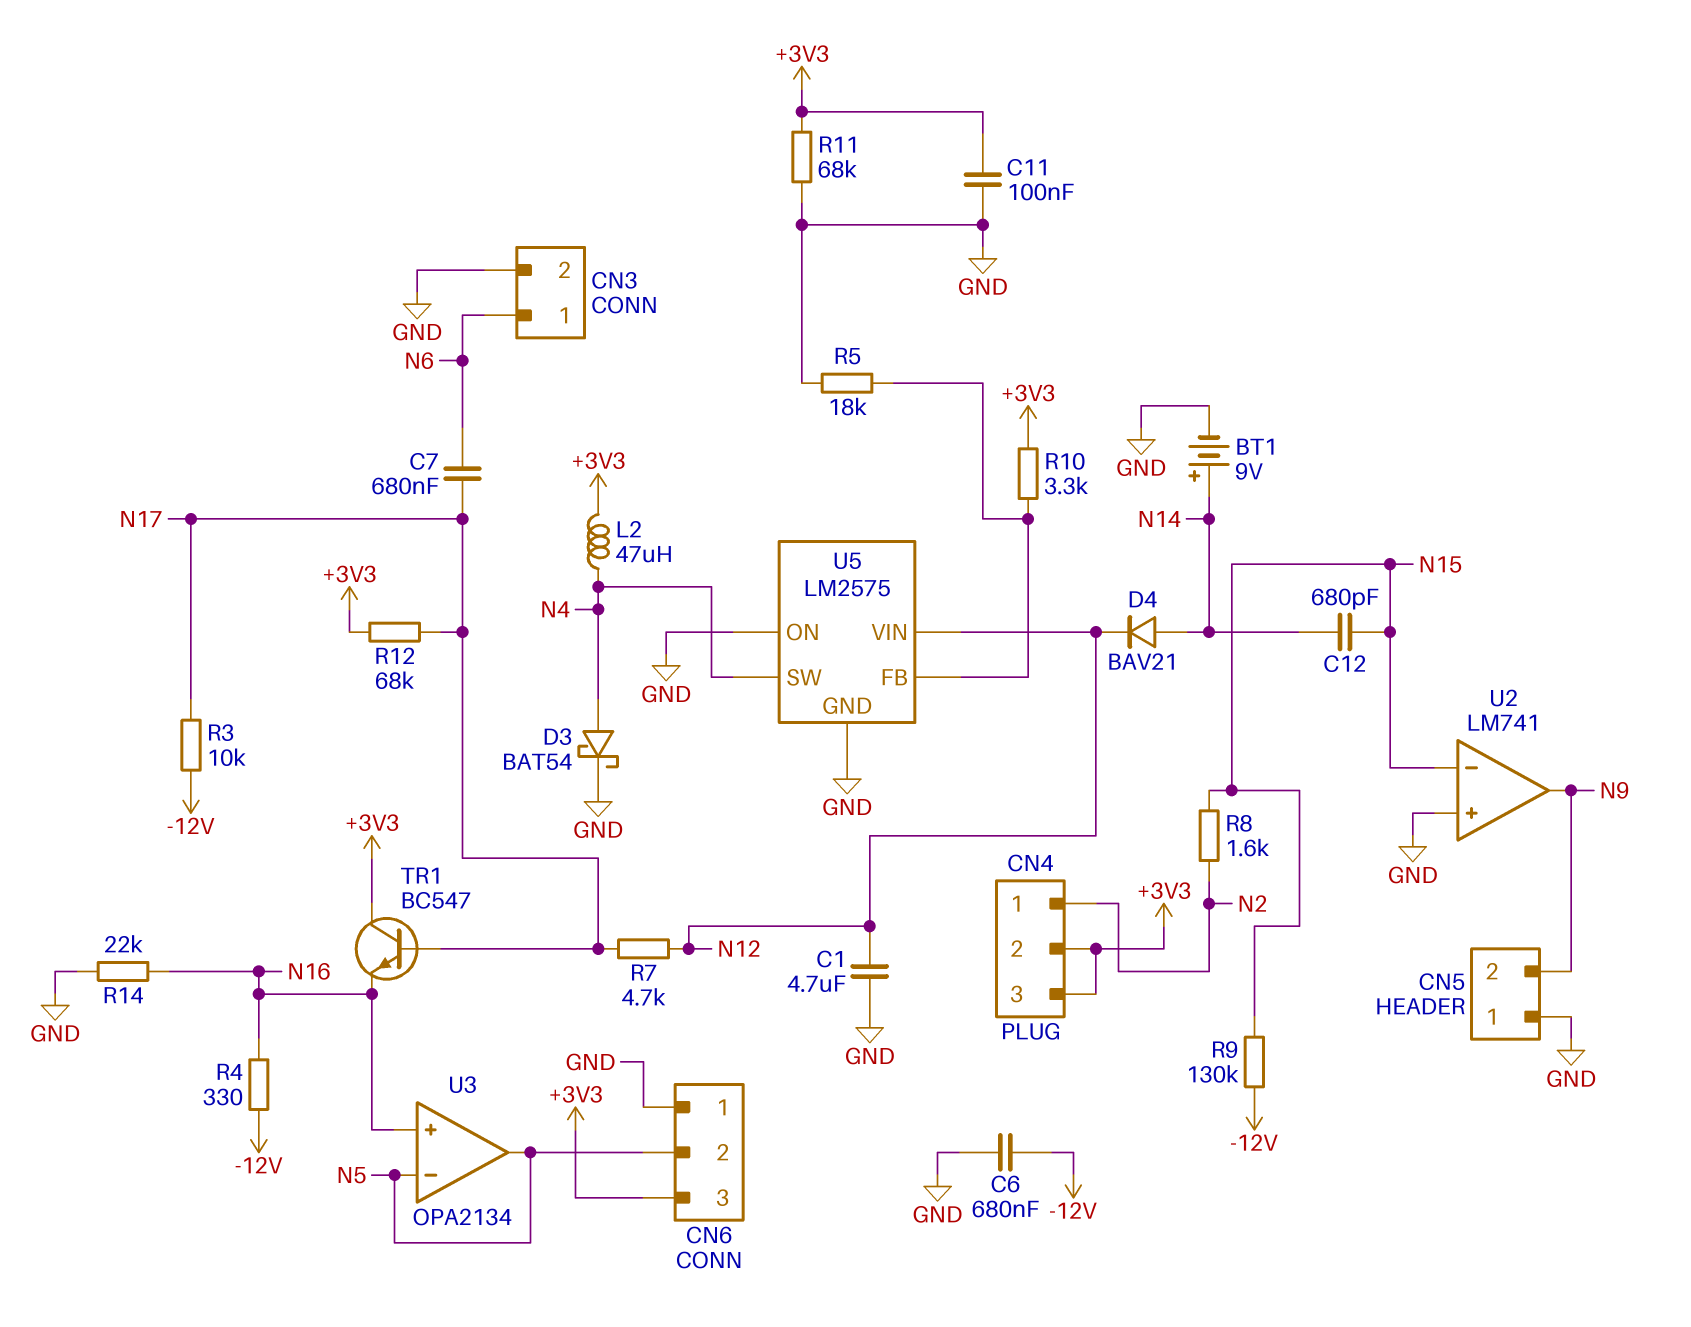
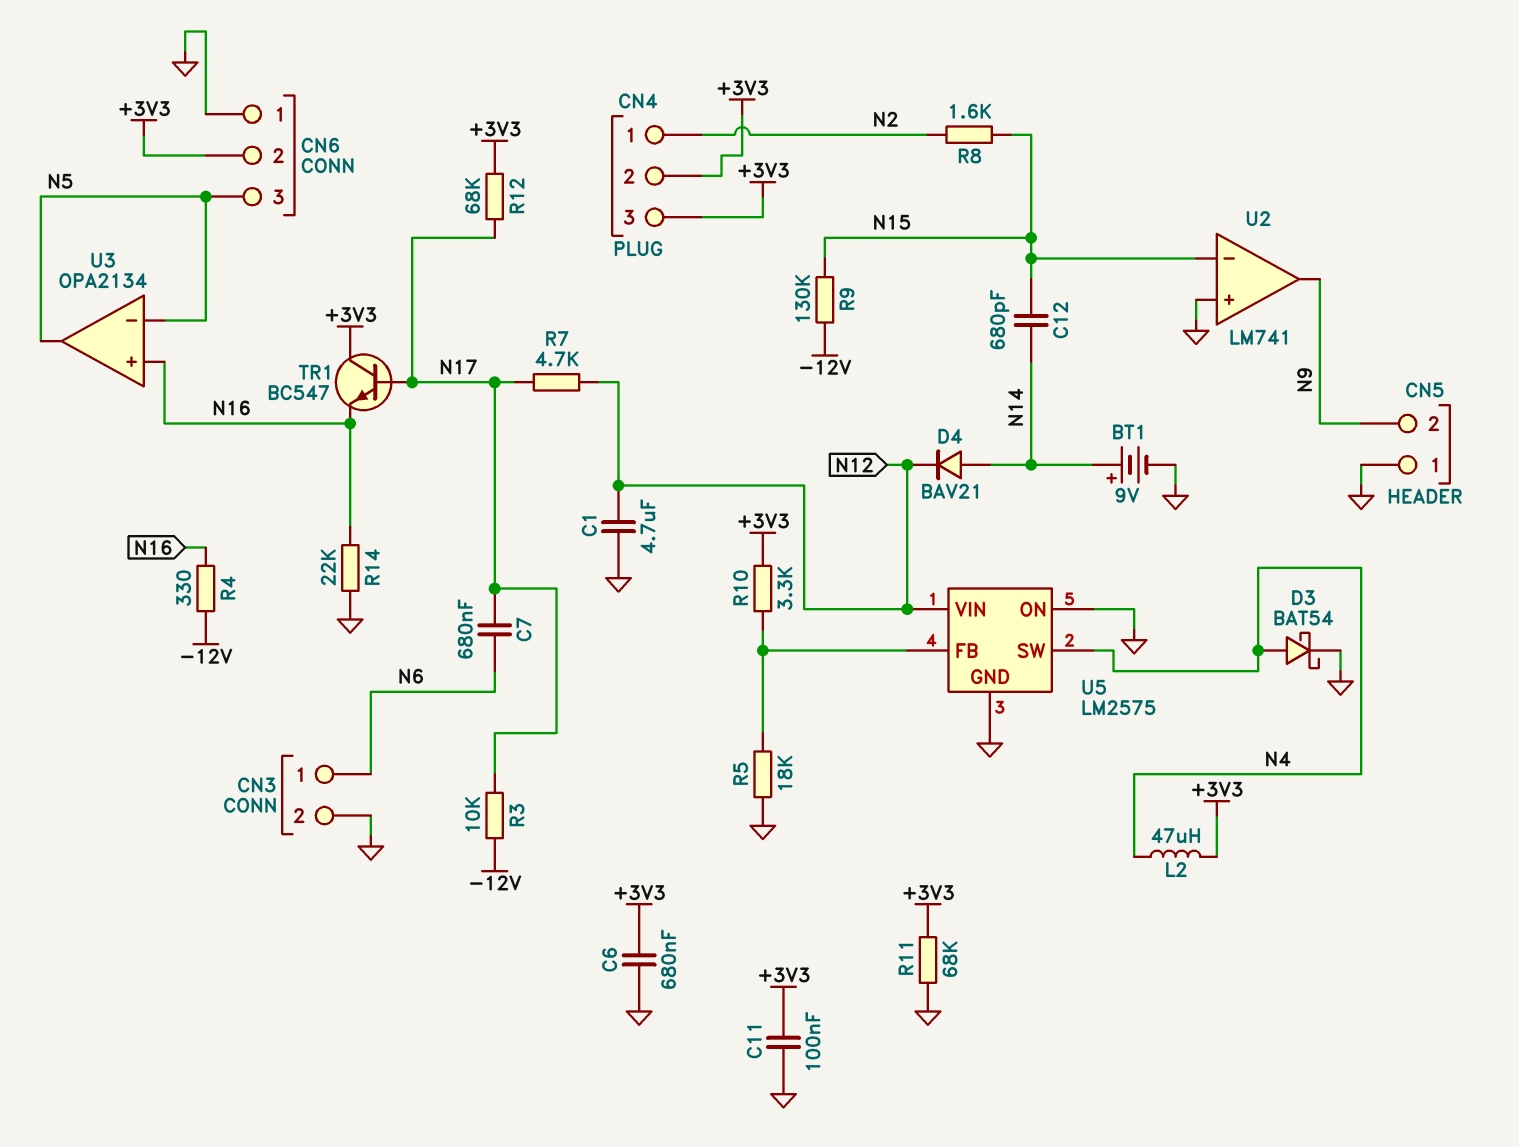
C6: 680nF (-12V, GND) -> 680nF (+3V3, GND)
CN6 pin 2: N5 -> +3V3
CN6 pin 3: +3V3 -> N5

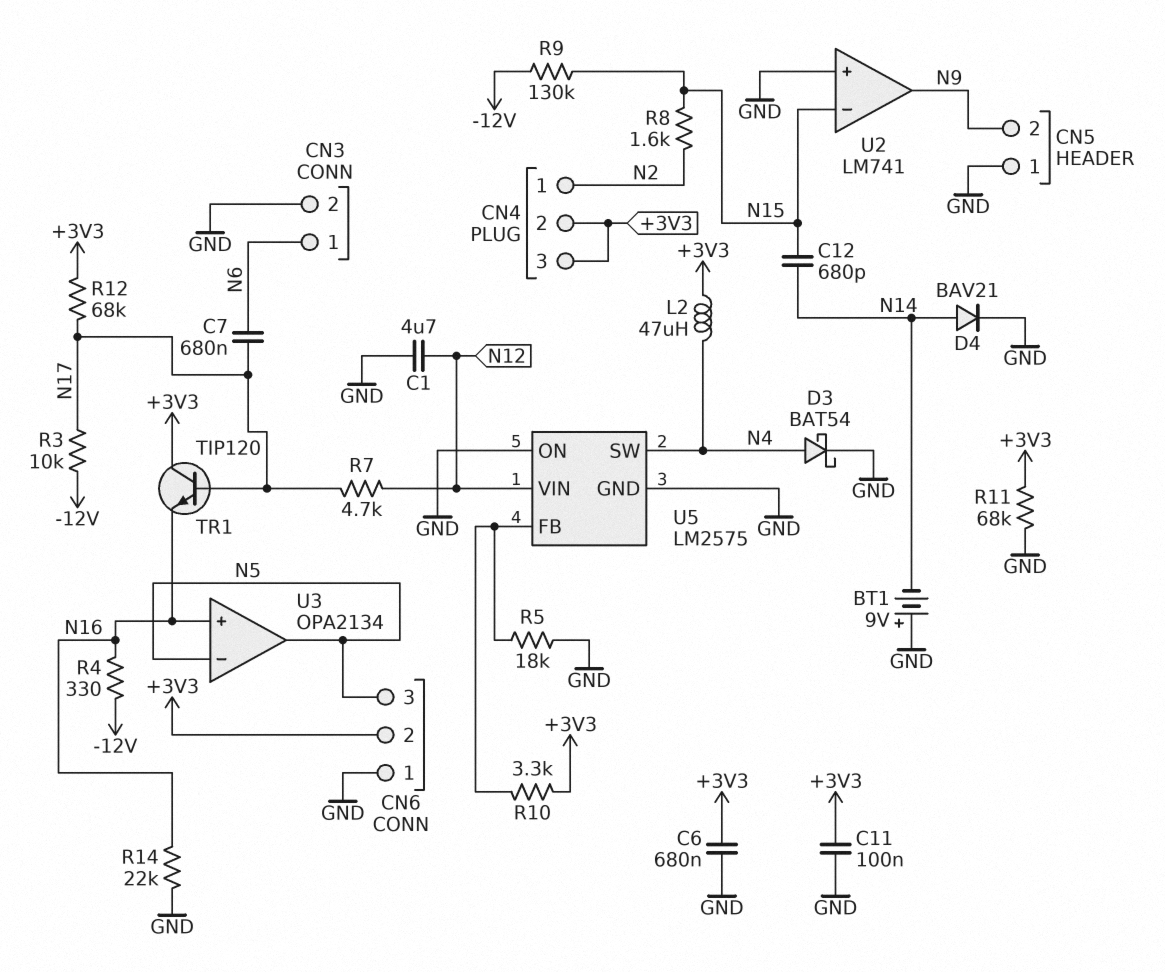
BT1: 9V (plus N14, minus GND) -> 9V (plus GND, minus N14)
D4: diode BAV21 (A N14, K N12) -> diode BAV21 (A N14, K GND)
TR1: NPN BC547 (B N17, C +3V3, E N16) -> NPN TIP120 (B N17, C +3V3, E N16)

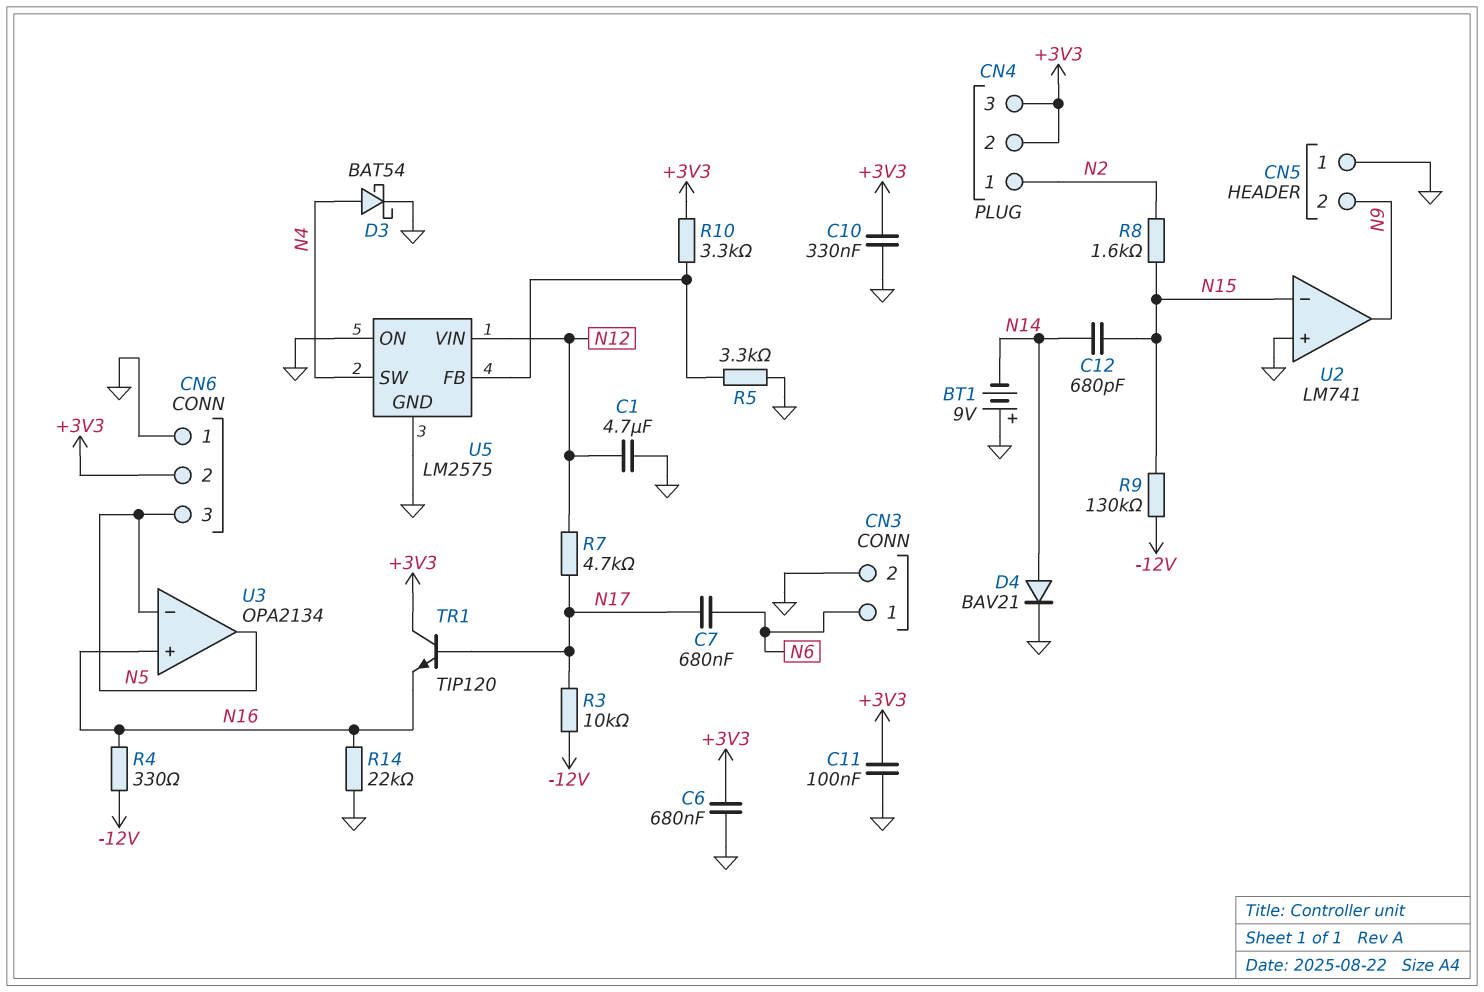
C10: none -> 330nF (+3V3, GND)
L2: 47uH (+3V3, N4) -> none
R5: 18k (GND, U5/FB) -> 3.3k (GND, U5/FB)
R11: 68k (+3V3, GND) -> none
R12: 68k (+3V3, N17) -> none

